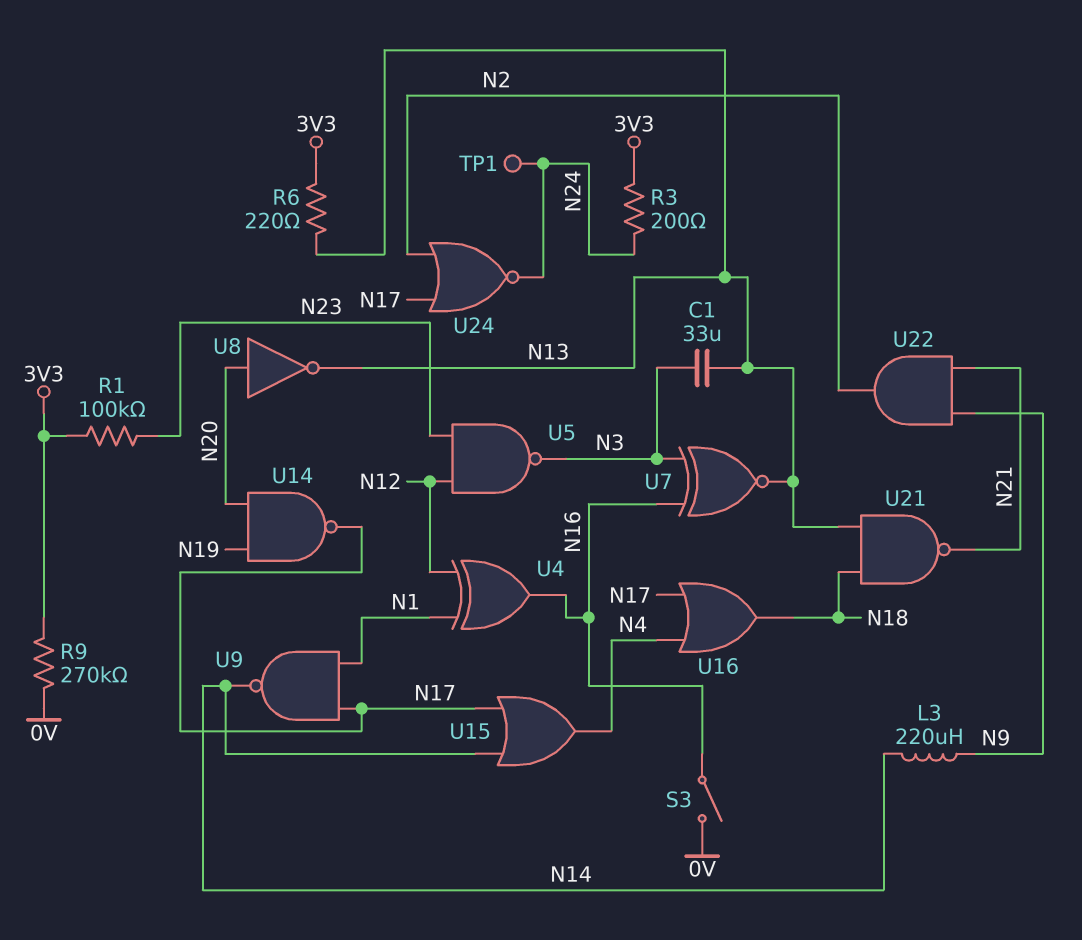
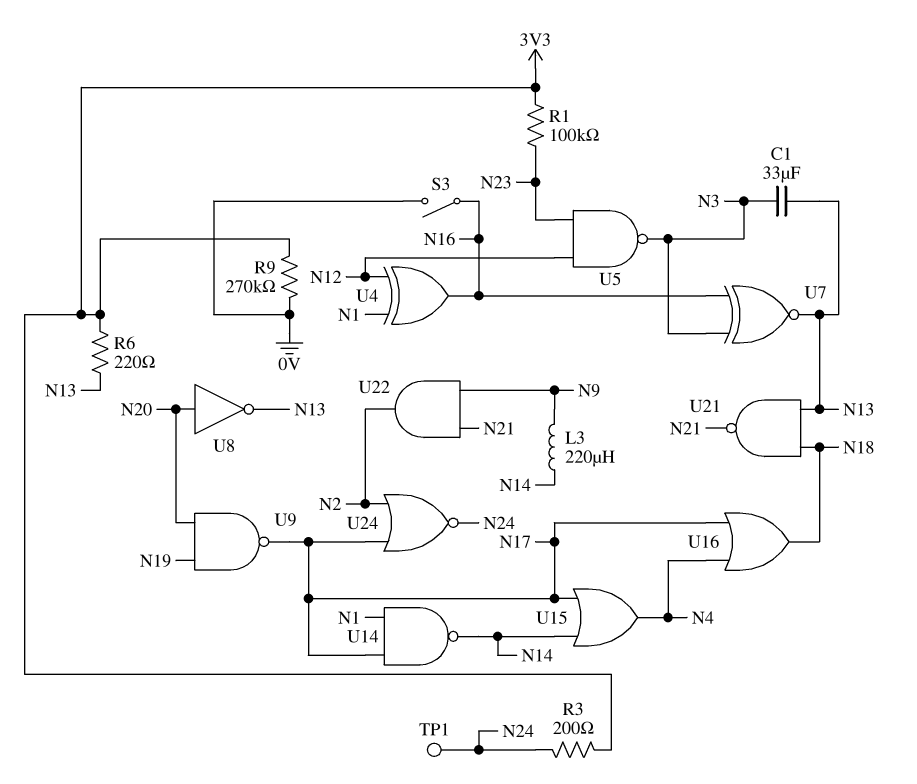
U9: NAND (in N1, in N17, out N14) -> NAND (in N19, in N20, out N17)
U14: NAND (in N19, in N20, out N17) -> NAND (in N1, in N17, out N14)

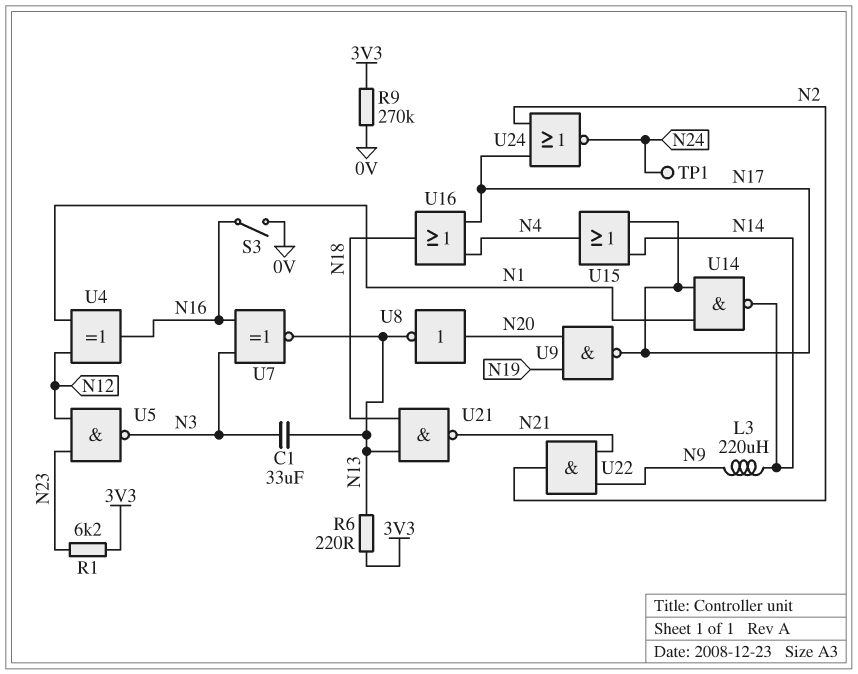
R1: 100k (3V3, N23) -> 6.2k (3V3, N23)
R3: 200 (3V3, N24) -> none

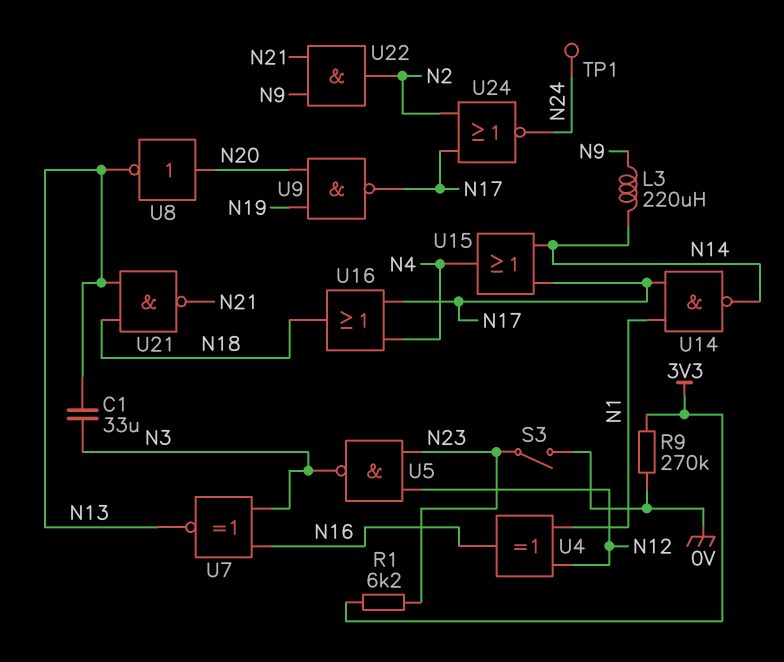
R6: 220 (3V3, N13) -> none
S3: switch (0V, N16) -> switch (0V, N23)

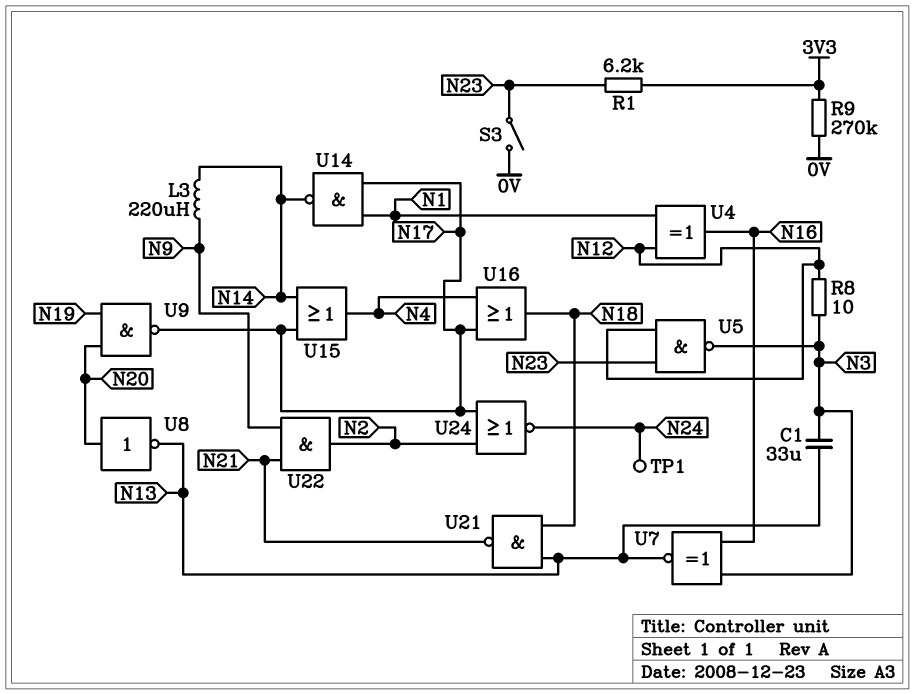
R8: none -> 10 (N3, N12)

